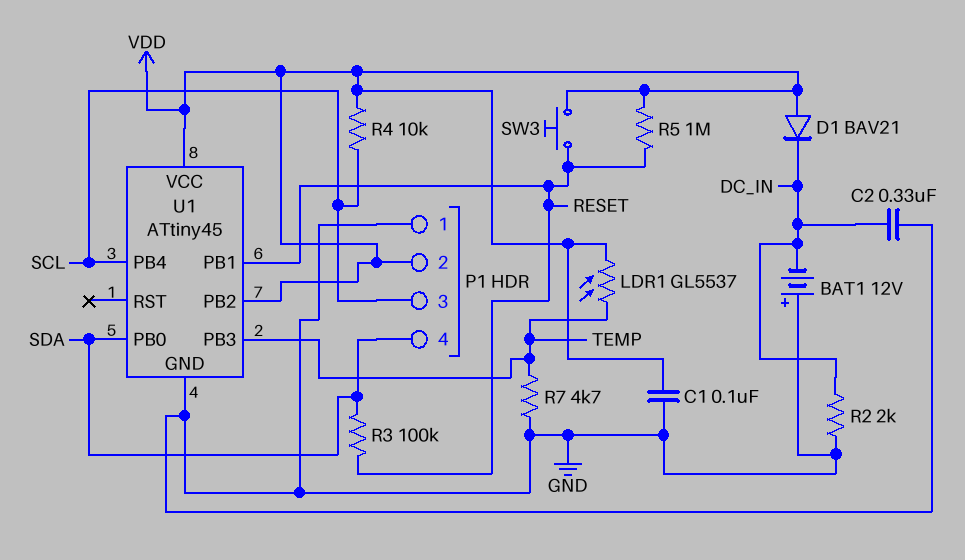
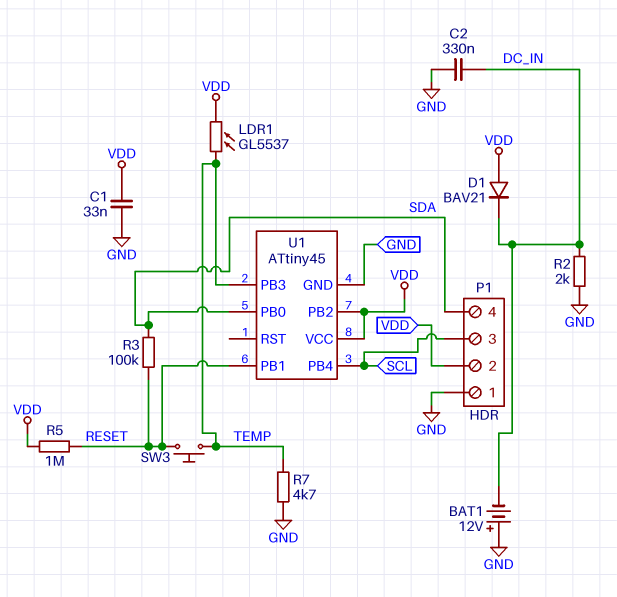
C1: 100nF (GND, VDD) -> 33nF (GND, VDD)
R4: 10k (SCL, VDD) -> none
SW3: button (RESET, VDD) -> button (RESET, TEMP)

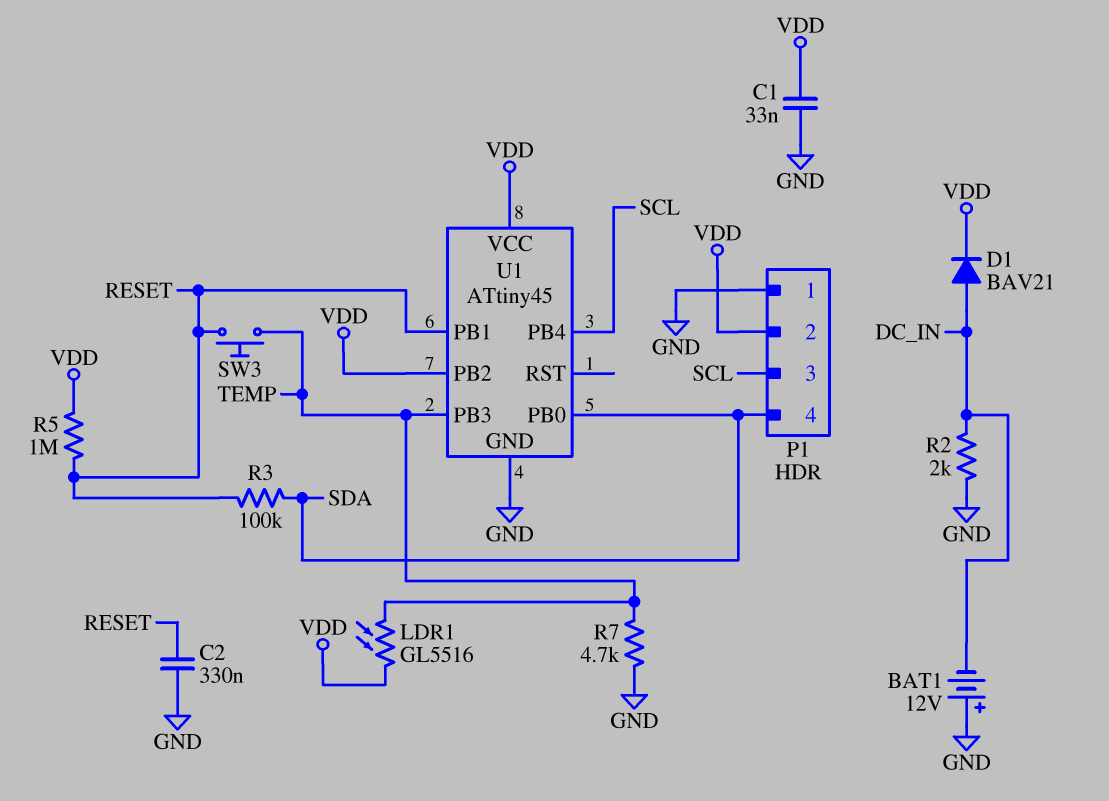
C2: 330nF (DC_IN, GND) -> 330nF (GND, RESET)
D1: diode BAV21 (A VDD, K DC_IN) -> diode BAV21 (A DC_IN, K VDD)
LDR1: GL5537 (TEMP, VDD) -> GL5516 (TEMP, VDD)

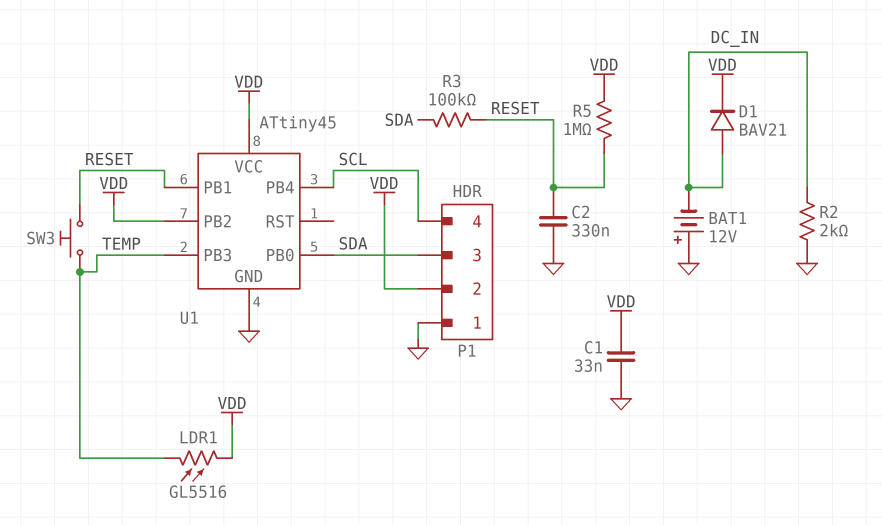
P1 pin 3: SCL -> SDA
P1 pin 4: SDA -> SCL
R7: 4.7k (GND, TEMP) -> none

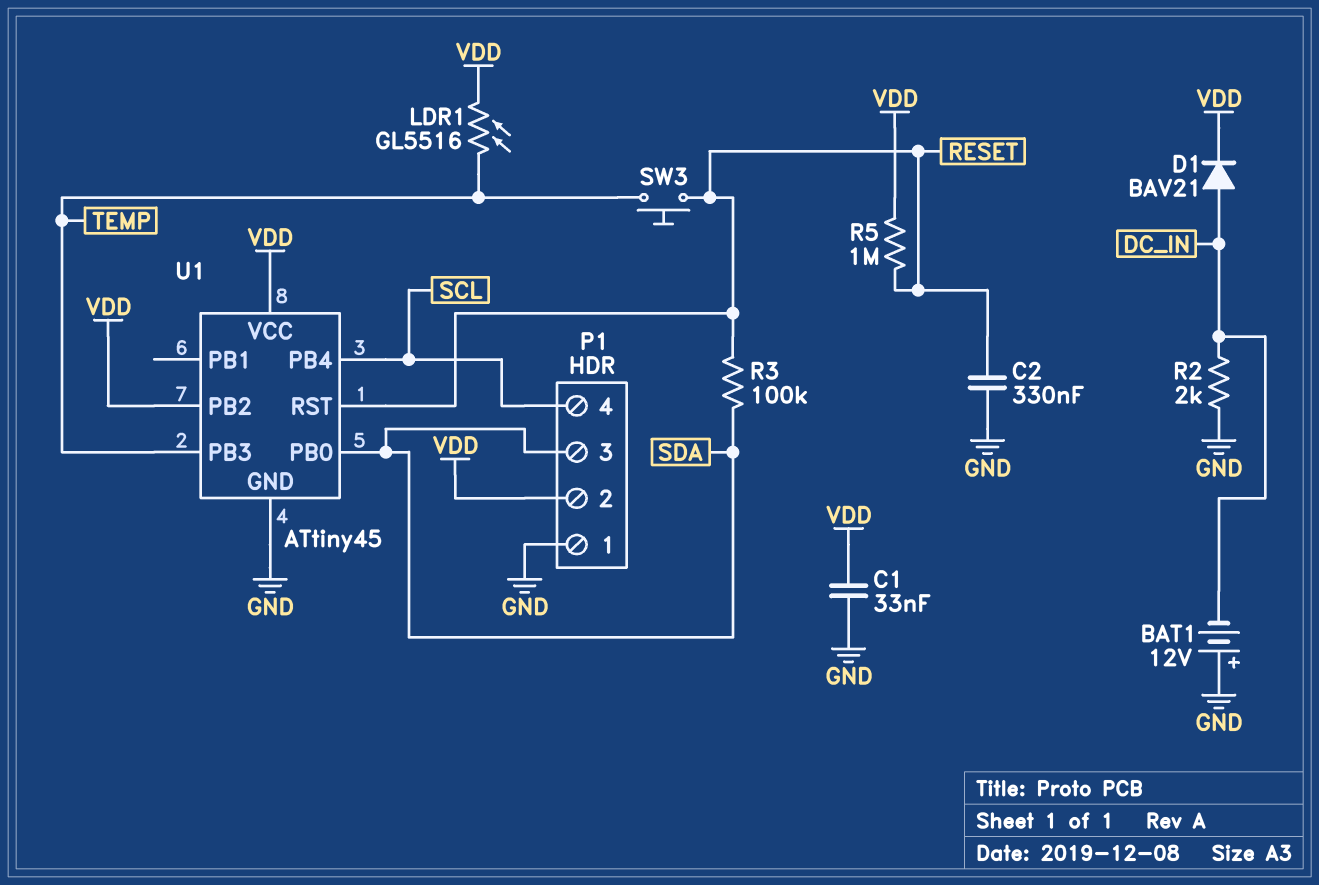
U1 pin PB1: RESET -> none
U1 pin RST: none -> RESET

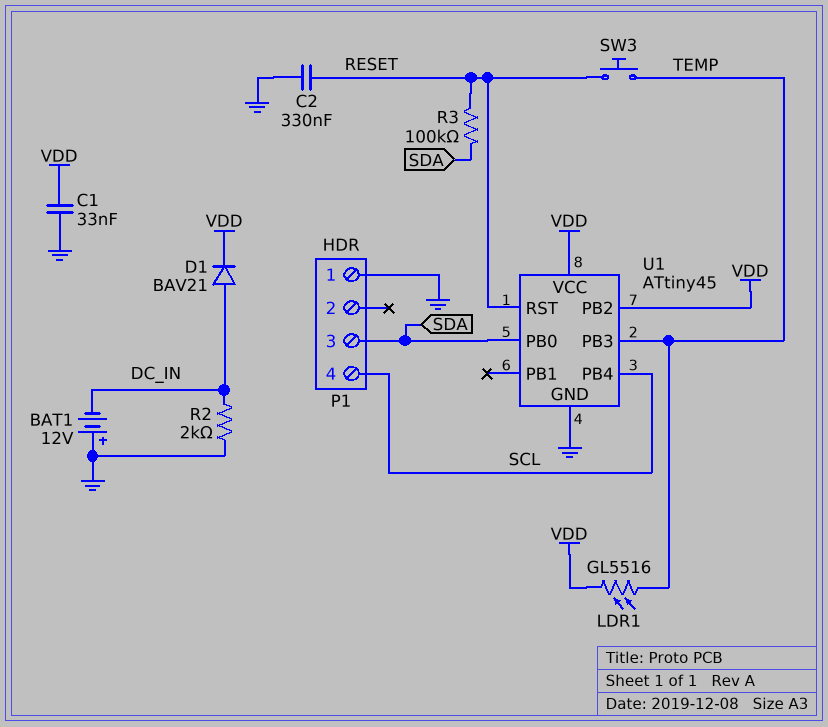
P1 pin 2: VDD -> none
R5: 1M (RESET, VDD) -> none

